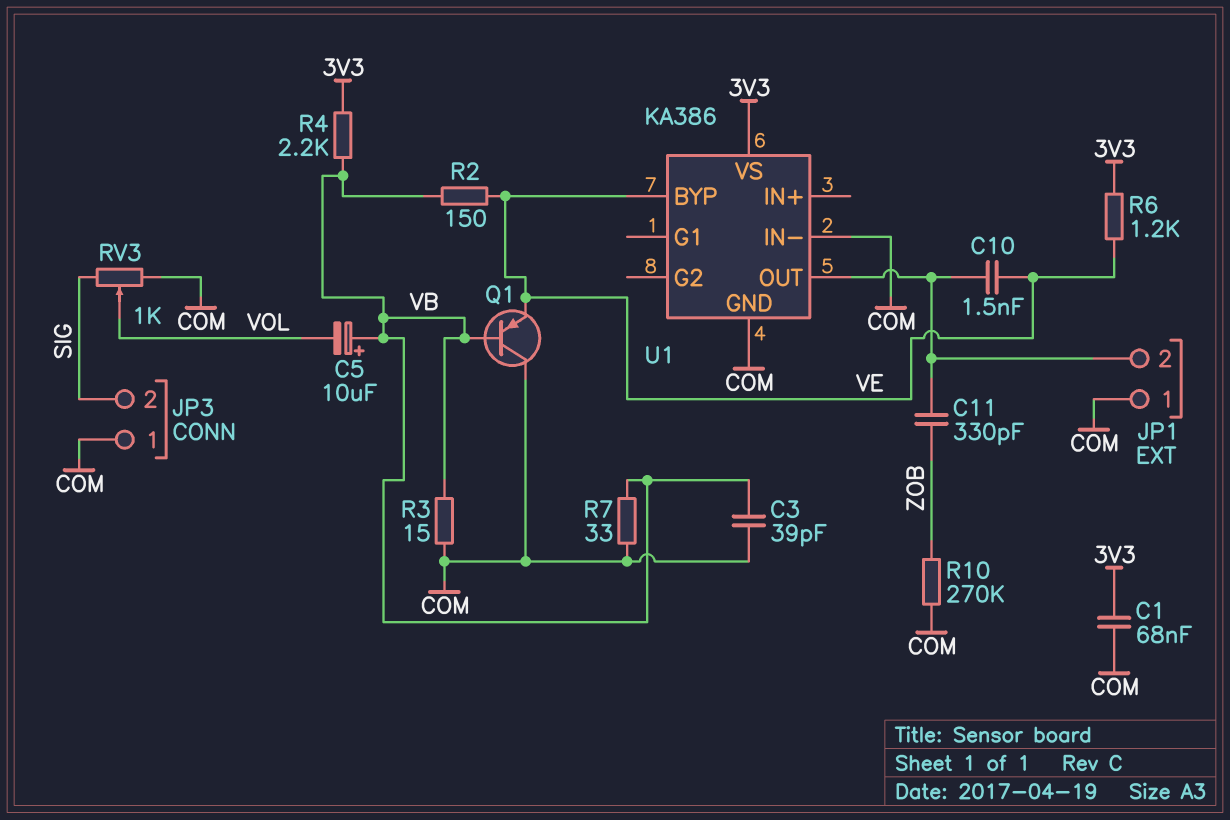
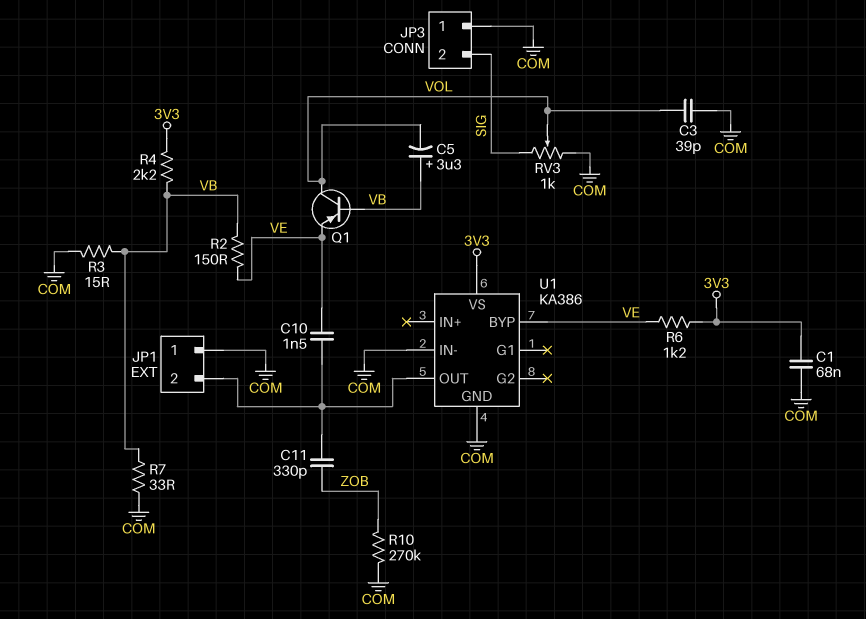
C3: 39pF (COM, VB) -> 39pF (COM, VOL)
C5: 10uF (plus VB, minus VOL) -> 3.3uF (plus VB, minus VOL)
Q1: PNP (B VB, C COM, E VE) -> PNP (B VB, C VOL, E VE)

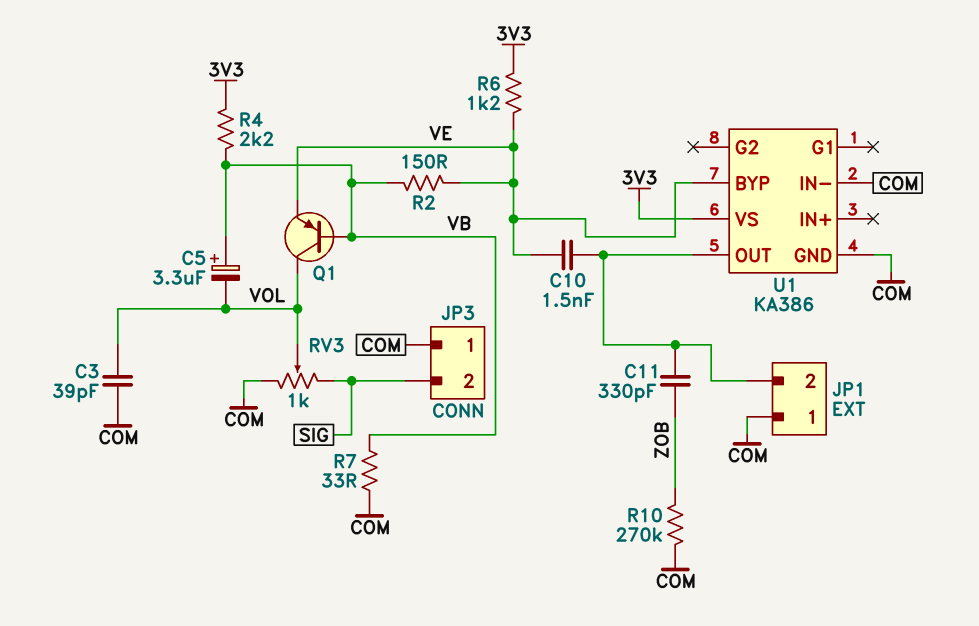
C1: 68nF (3V3, COM) -> none
R3: 15 (COM, VB) -> none

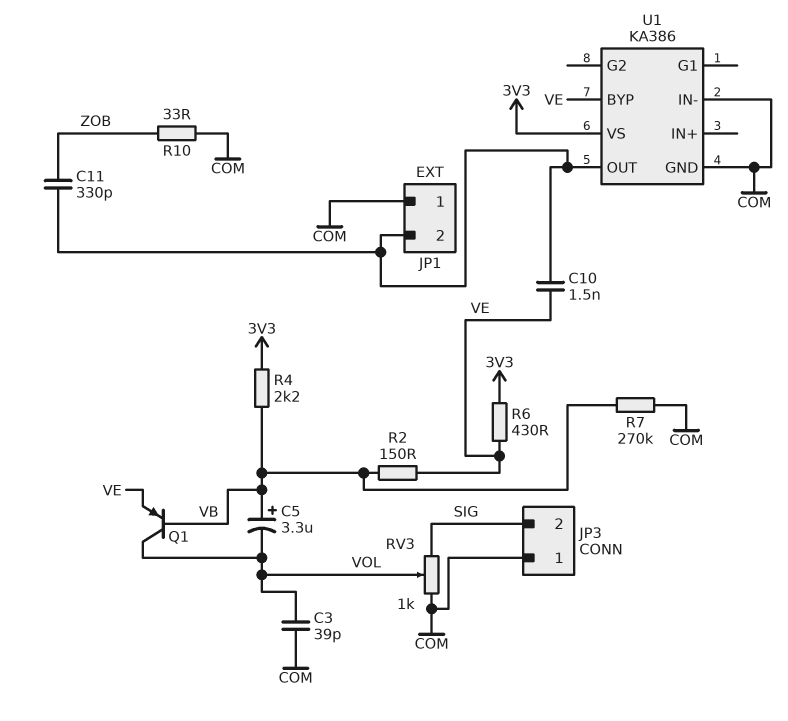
R6: 1.2k (3V3, VE) -> 430 (3V3, VE)
R7: 33 (COM, VB) -> 270k (COM, VB)
R10: 270k (COM, ZOB) -> 33 (COM, ZOB)

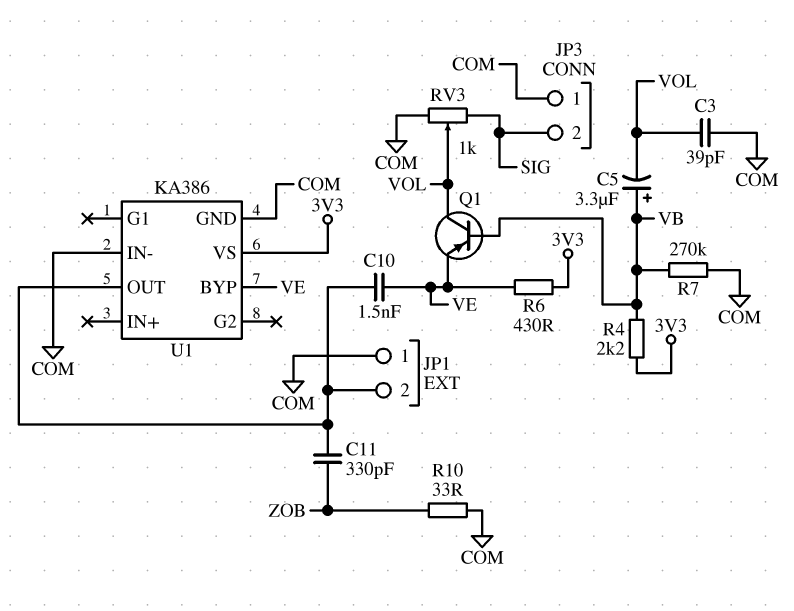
R2: 150 (VB, VE) -> none

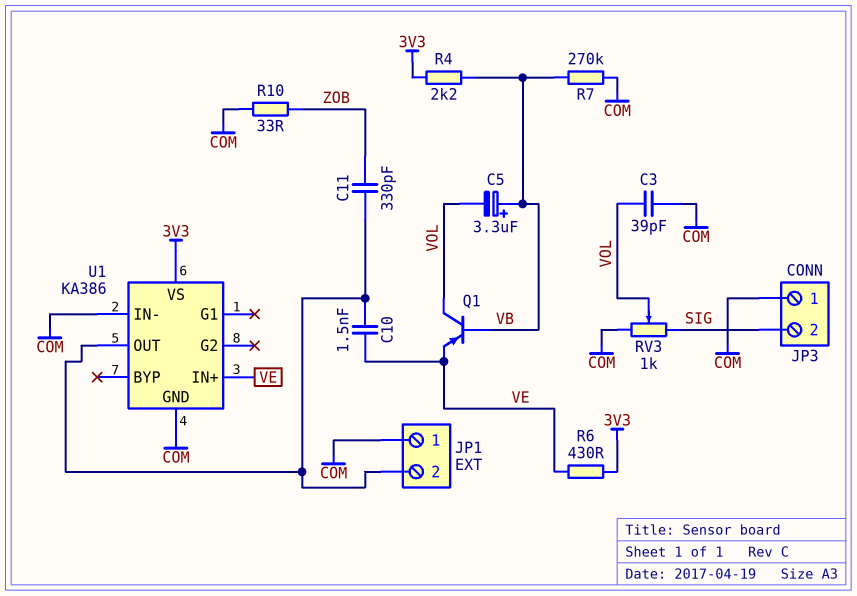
U1 pin BYP: VE -> none
U1 pin IN+: none -> VE

